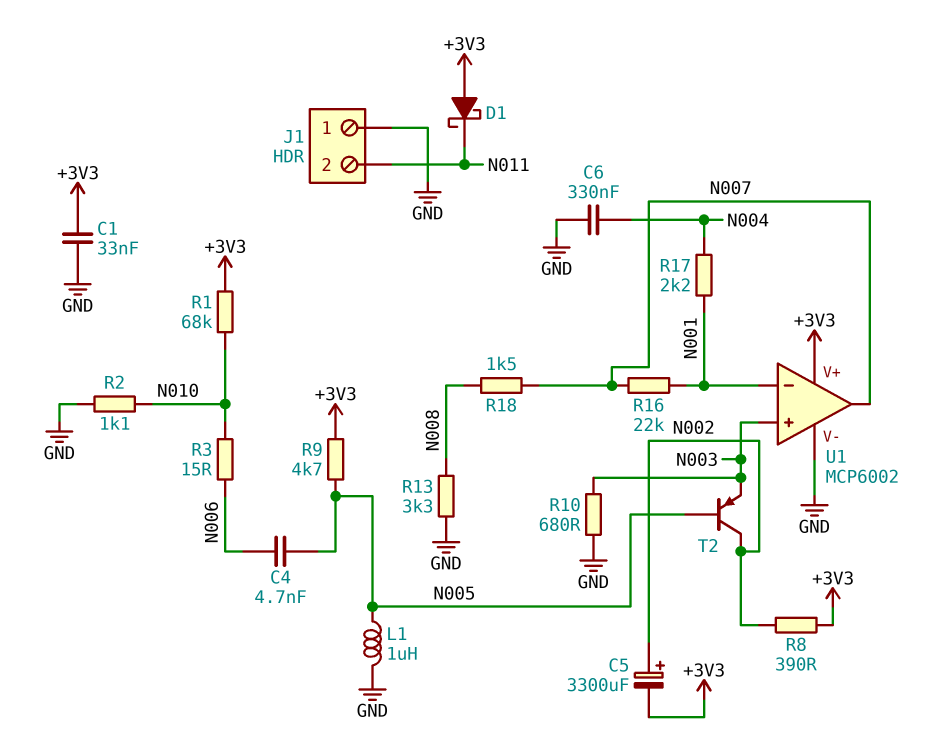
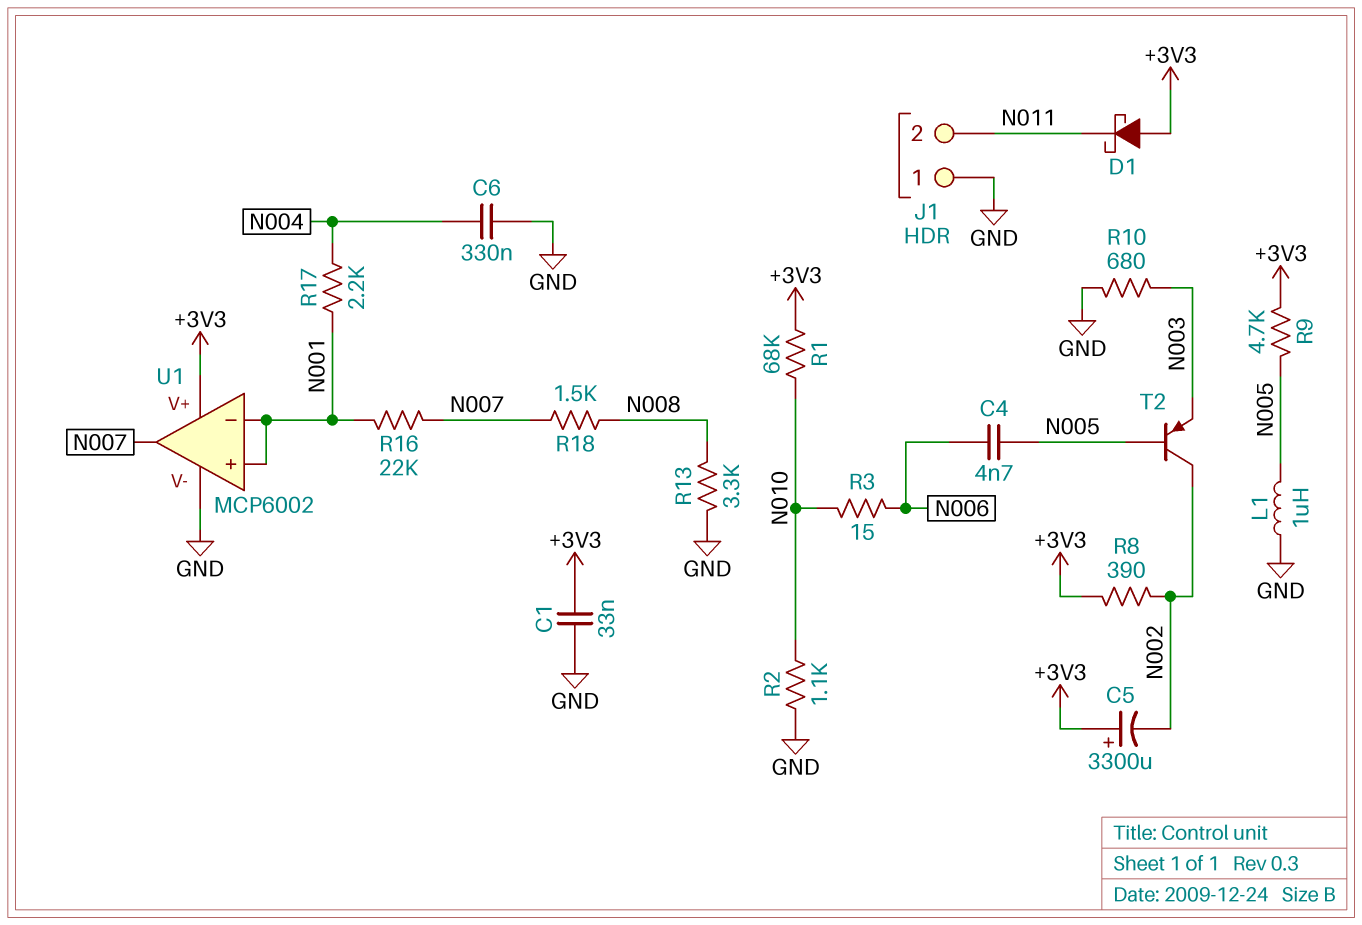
C5: 3300uF (plus N002, minus +3V3) -> 3300uF (plus +3V3, minus N002)
U1 pin in+: N003 -> N001

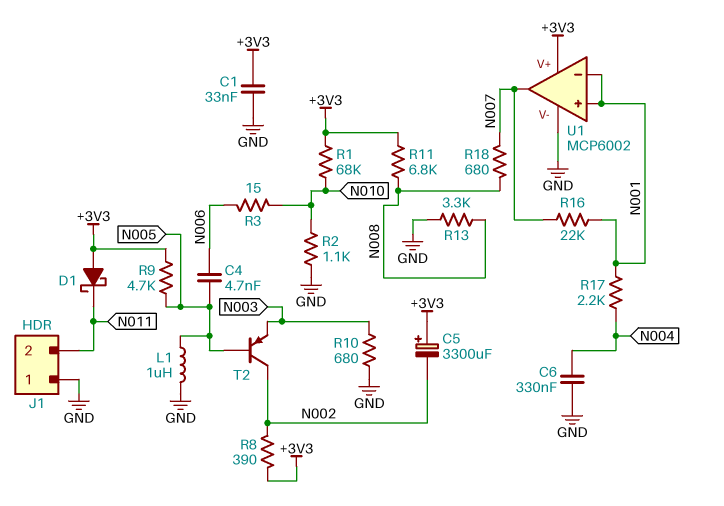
R11: none -> 6.8k (+3V3, N008)
R18: 1.5k (N007, N008) -> 680 (N007, N008)

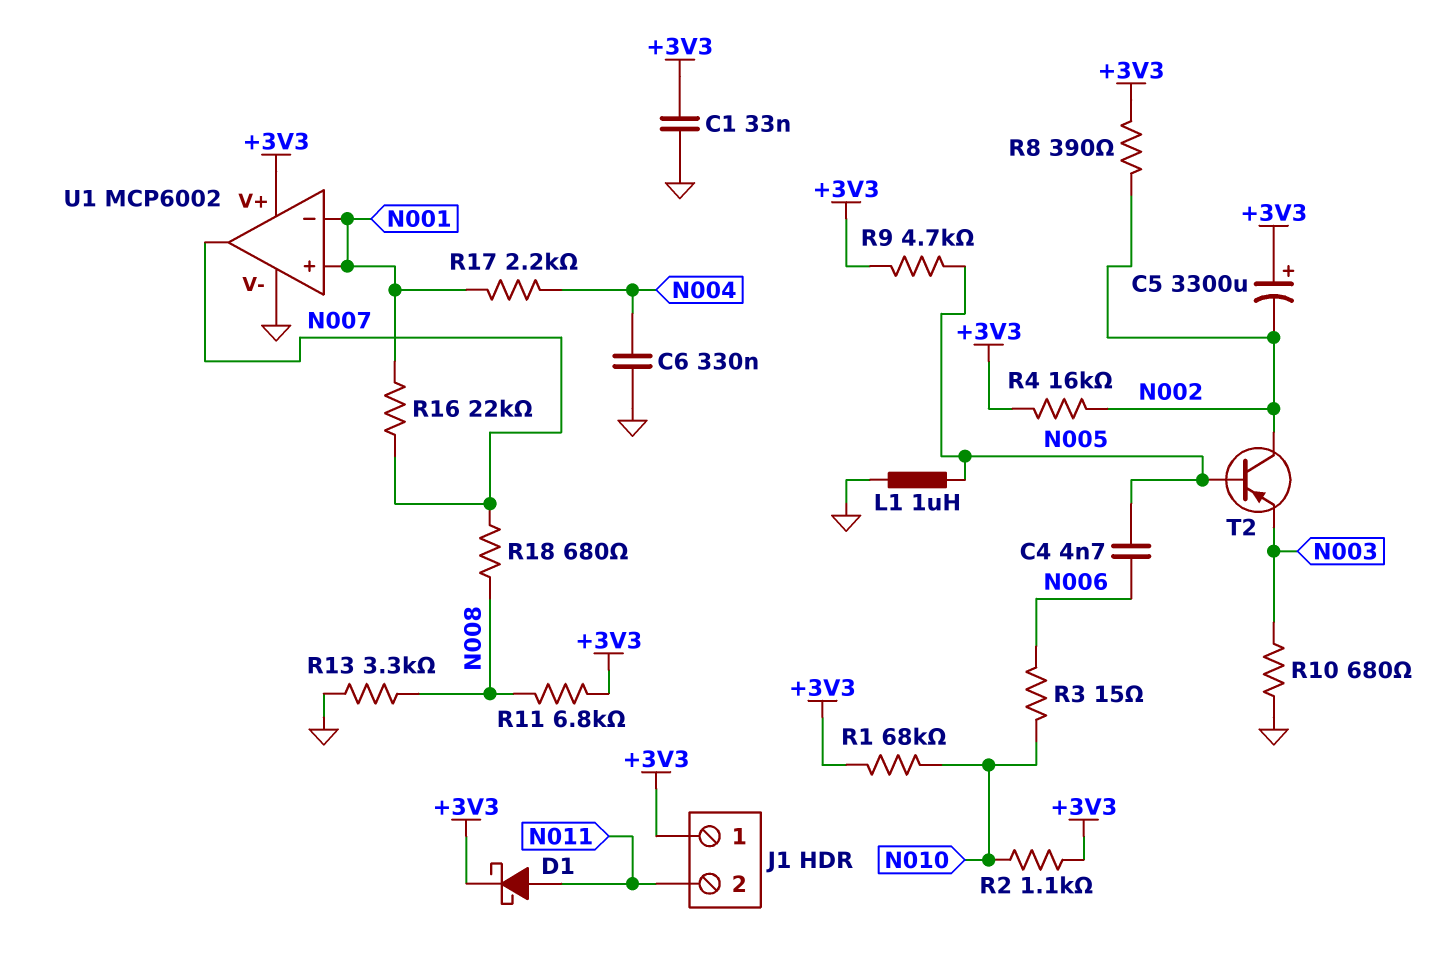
D1: schottky (A +3V3, K N011) -> schottky (A N011, K +3V3)
J1 pin 1: GND -> +3V3
R2: 1.1k (GND, N010) -> 1.1k (+3V3, N010)
R4: none -> 16k (+3V3, N002)

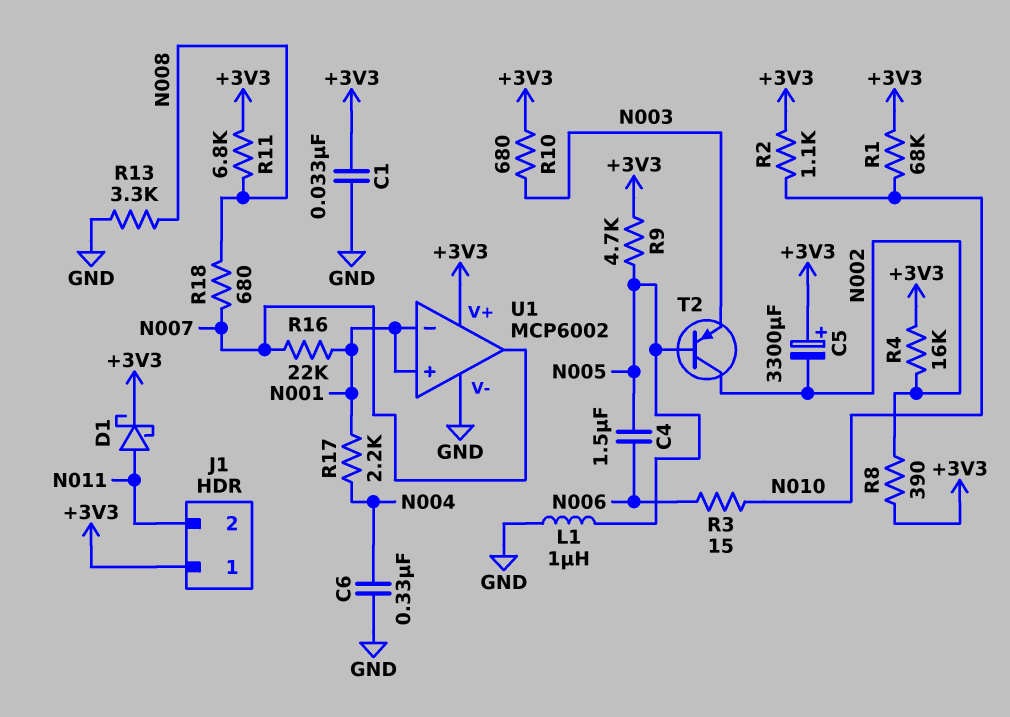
C4: 4.7nF (N005, N006) -> 1.5uF (N005, N006)
R10: 680 (GND, N003) -> 680 (+3V3, N003)

